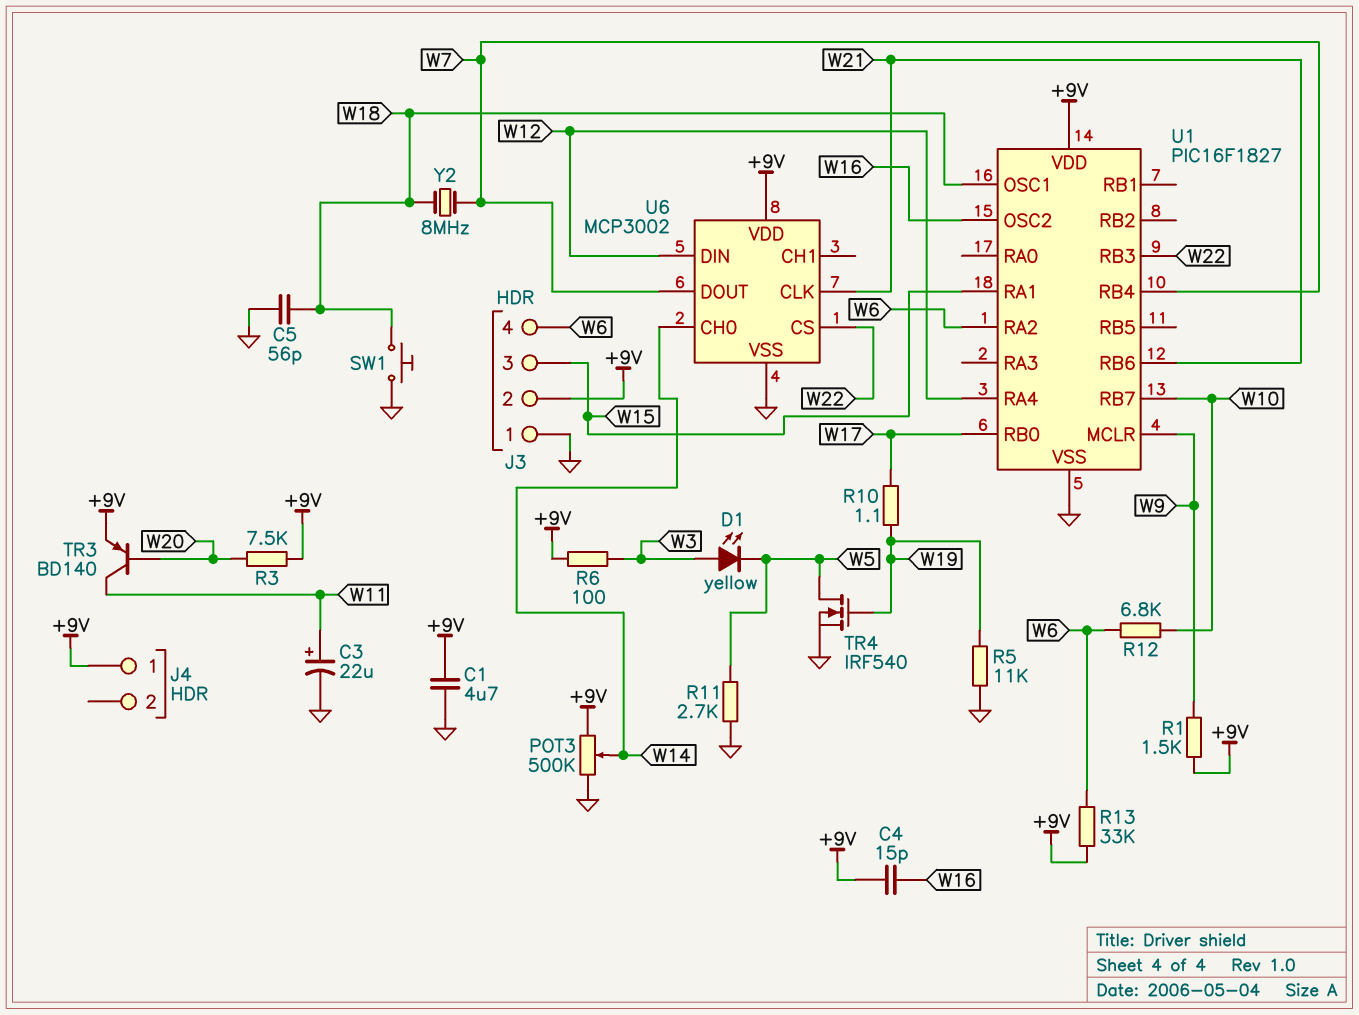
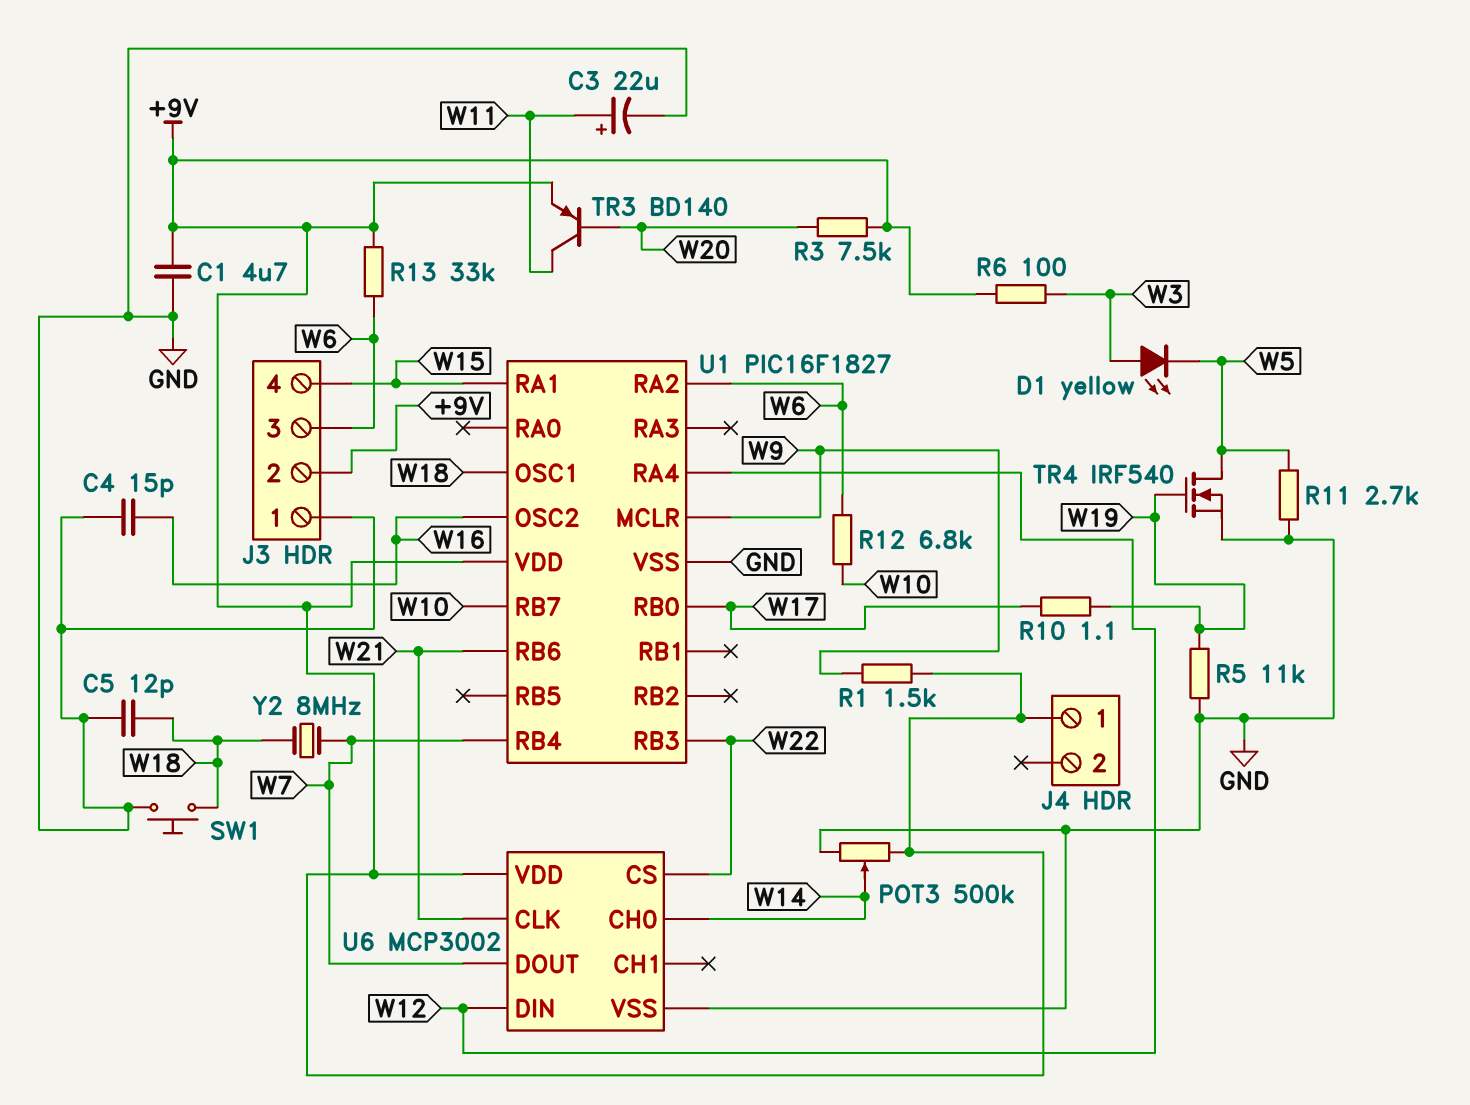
C4: 15pF (+9V, W16) -> 15pF (GND, W16)
C5: 56pF (GND, W18) -> 12pF (GND, W18)
J3 pin 3: W15 -> W6
J3 pin 4: W6 -> W15

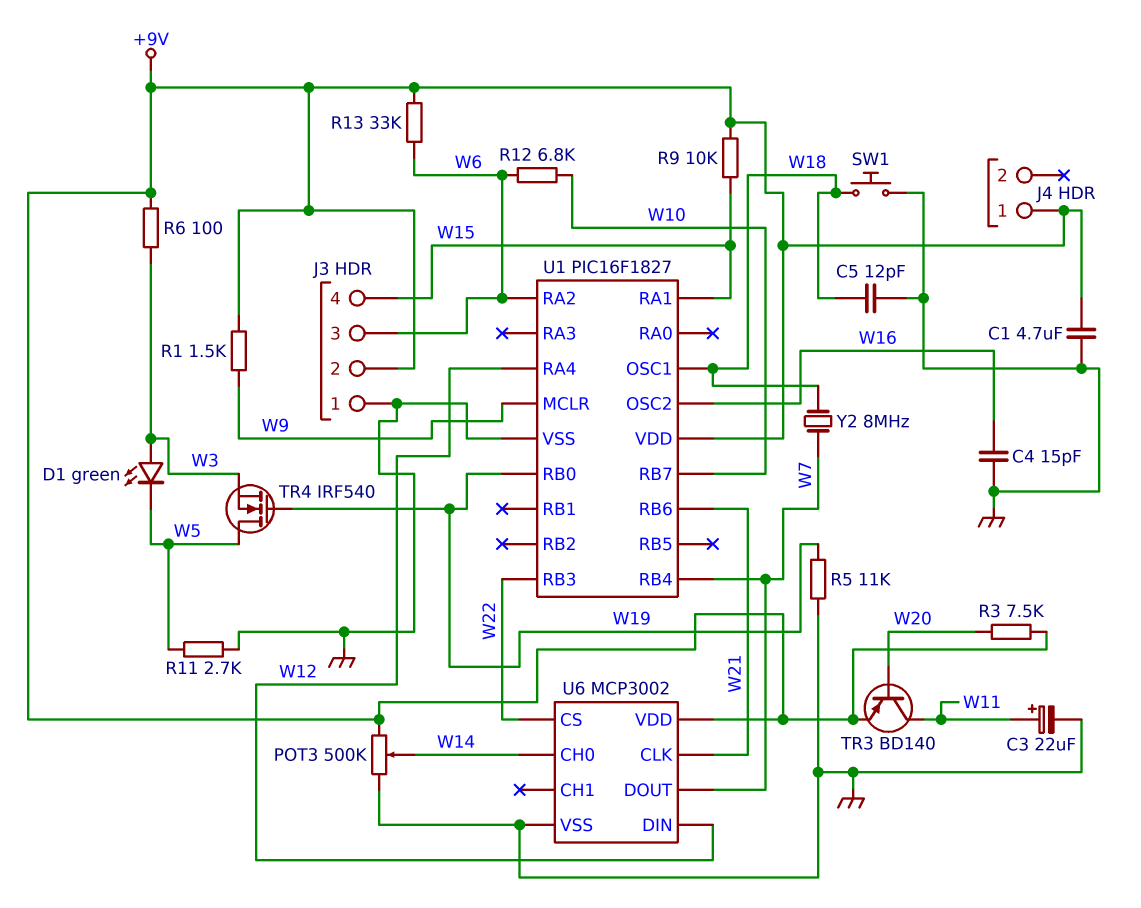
D1: LED yellow (A W3, K W5) -> LED green (A W3, K W5)
R9: none -> 10k (+9V, W15)
R10: 1.1 (W17, W19) -> none
TR4: NMOS IRF540 (G W19, D W5, S GND) -> NMOS IRF540 (G W19, D W5, S W3)
U1 pin RB0: W17 -> W19

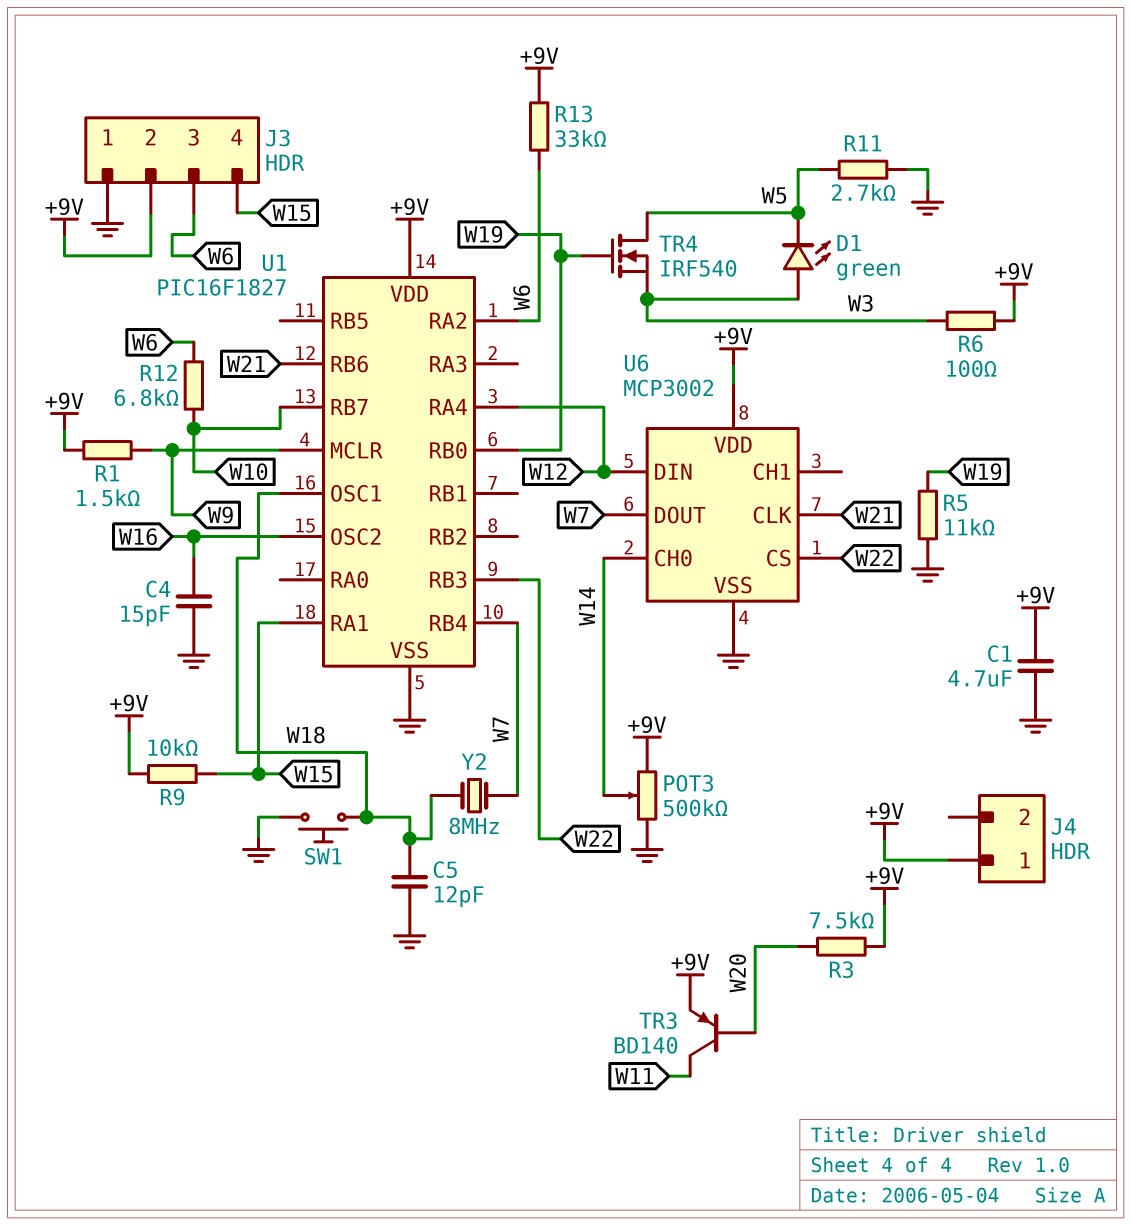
C3: 22uF (plus W11, minus GND) -> none

